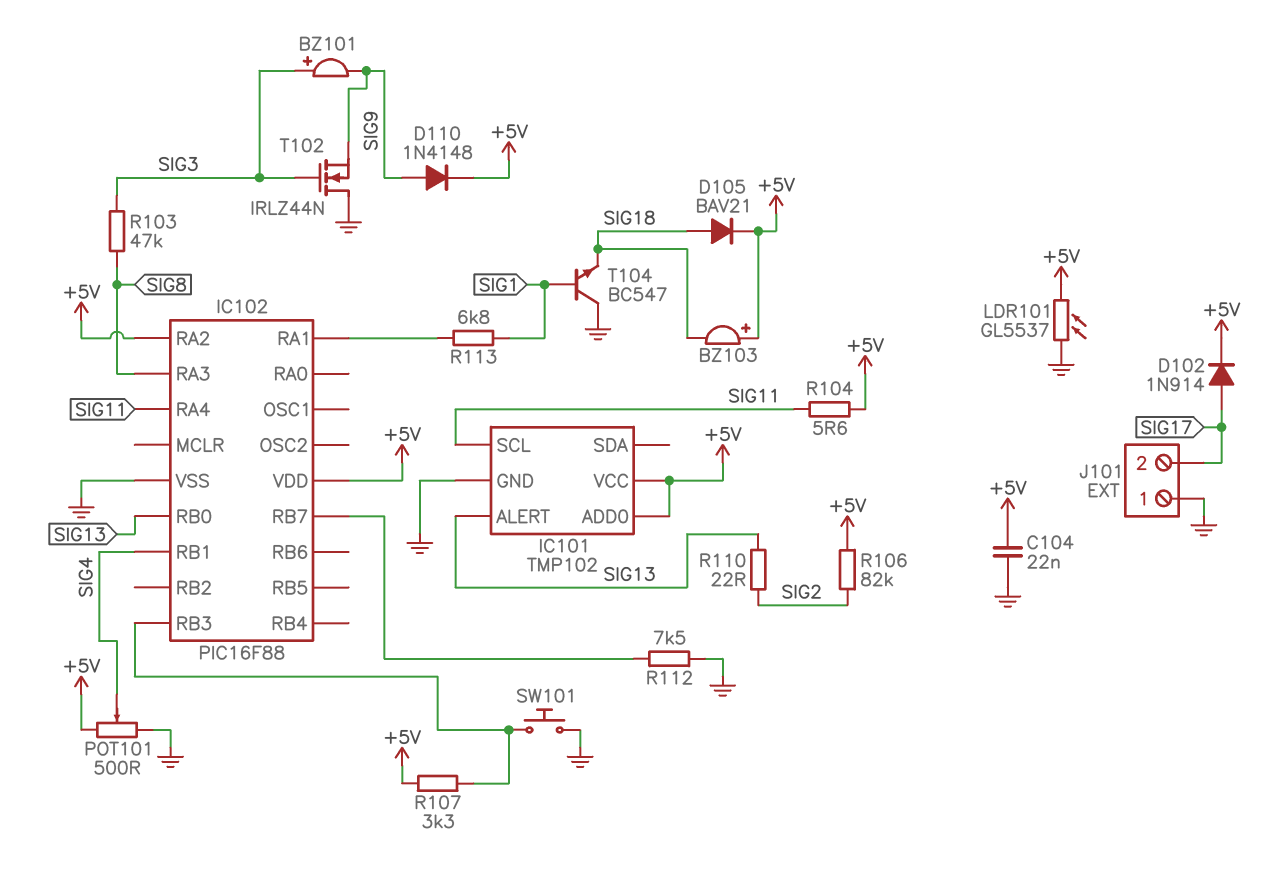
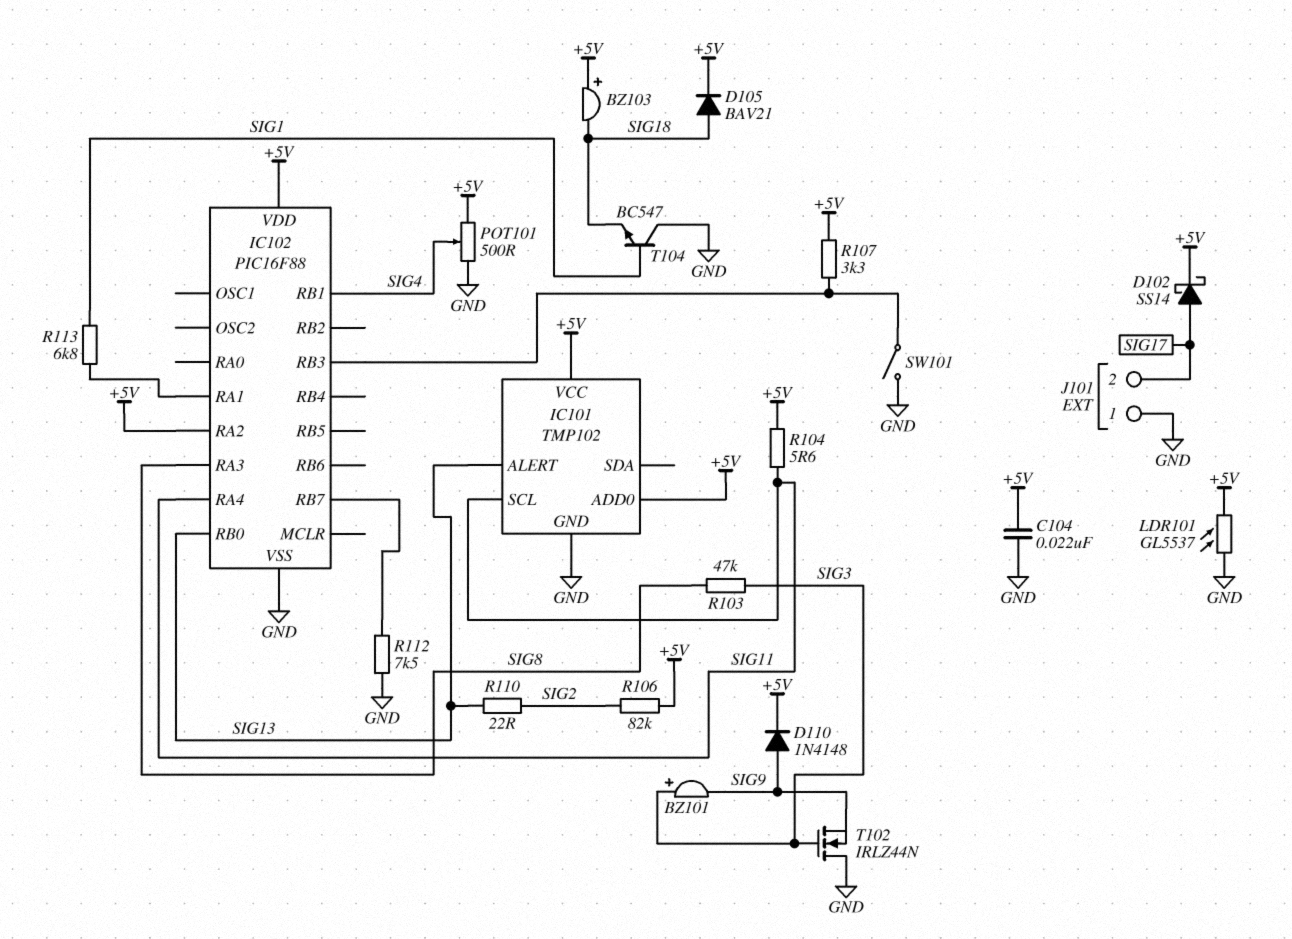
D102: diode 1N914 (A SIG17, K +5V) -> schottky SS14 (A SIG17, K +5V)
SW101: button (GND, IC102/RB3) -> switch (GND, IC102/RB3)

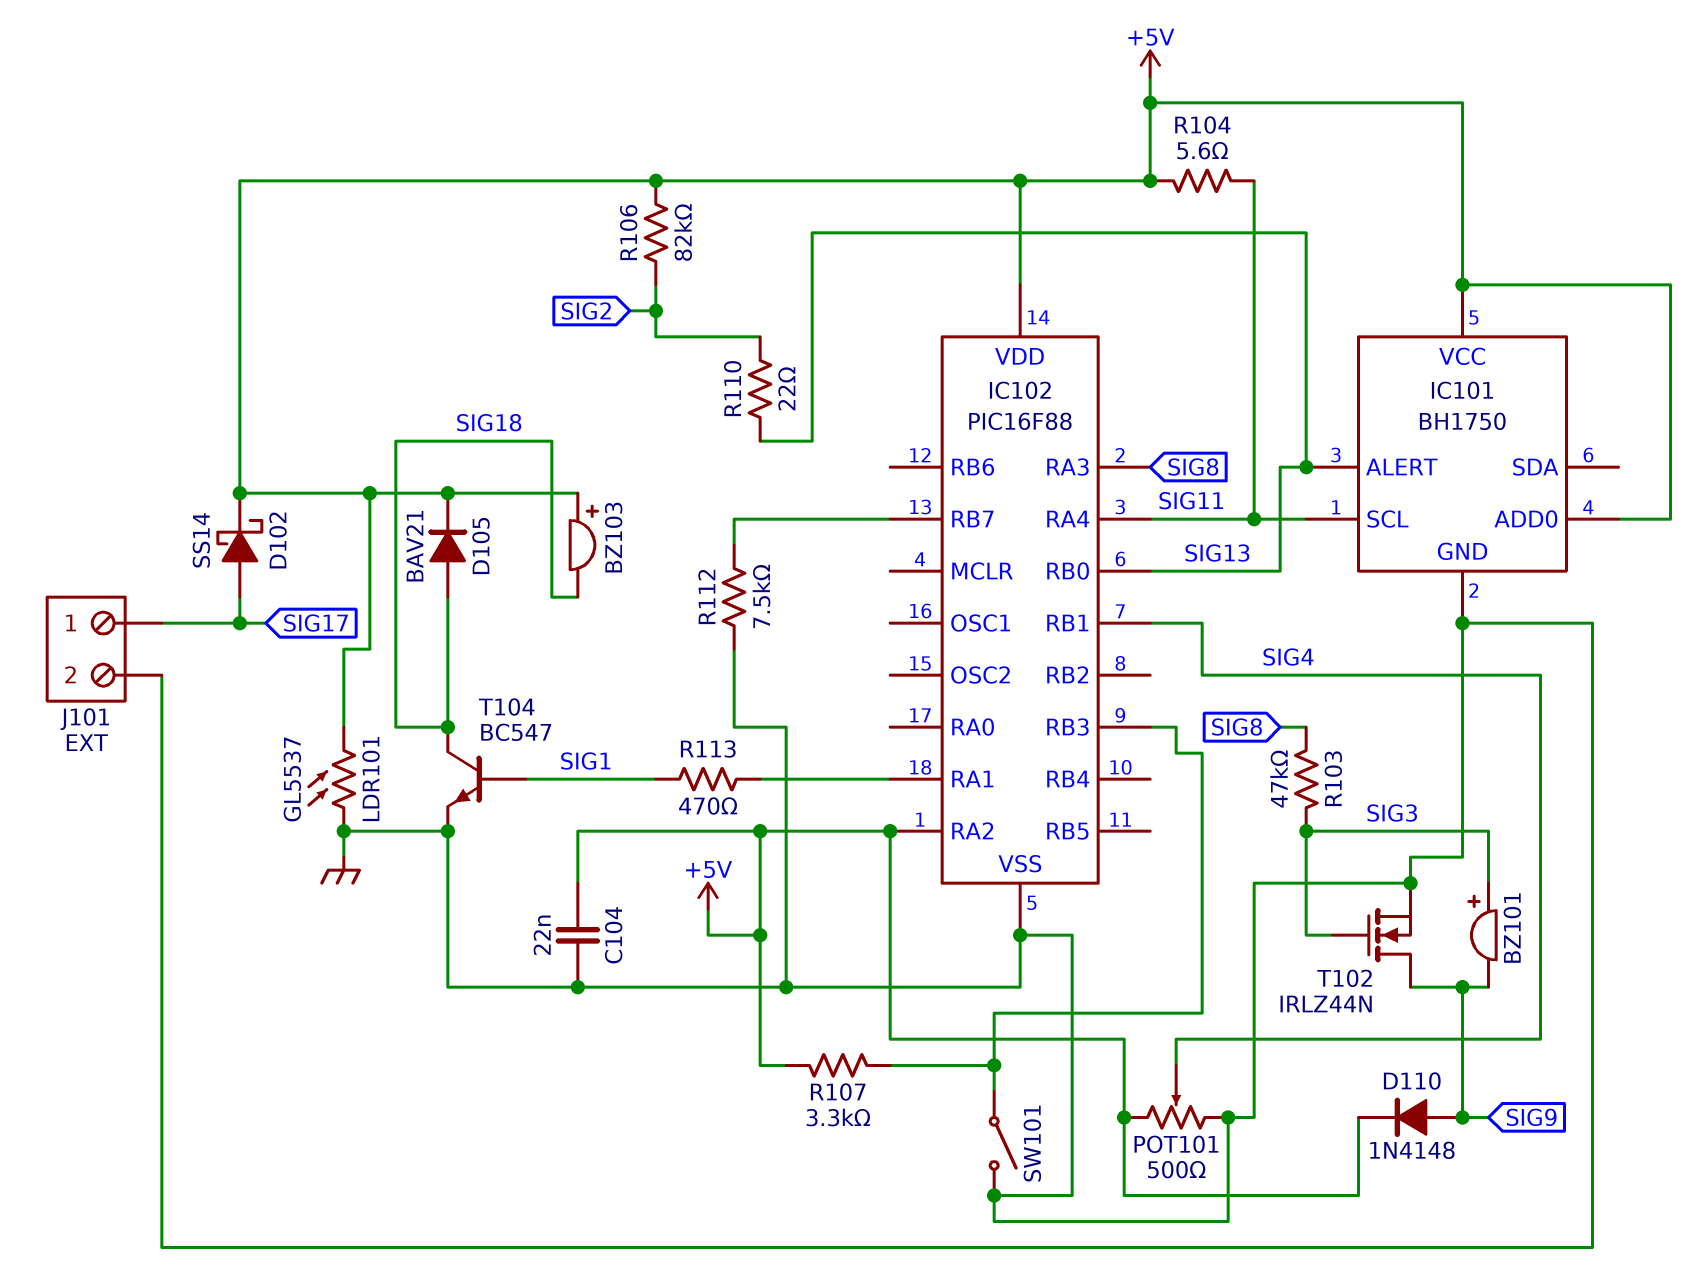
IC101: TMP102 -> BH1750
J101 pin 1: GND -> SIG17
J101 pin 2: SIG17 -> GND
R113: 6.8k (IC102/RA1, SIG1) -> 470 (IC102/RA1, SIG1)
T102: NMOS IRLZ44N (G SIG3, D GND, S SIG9) -> NMOS IRLZ44N (G SIG3, D SIG9, S GND)
T104: NPN BC547 (B SIG1, C GND, E SIG18) -> NPN BC547 (B SIG1, C SIG18, E GND)

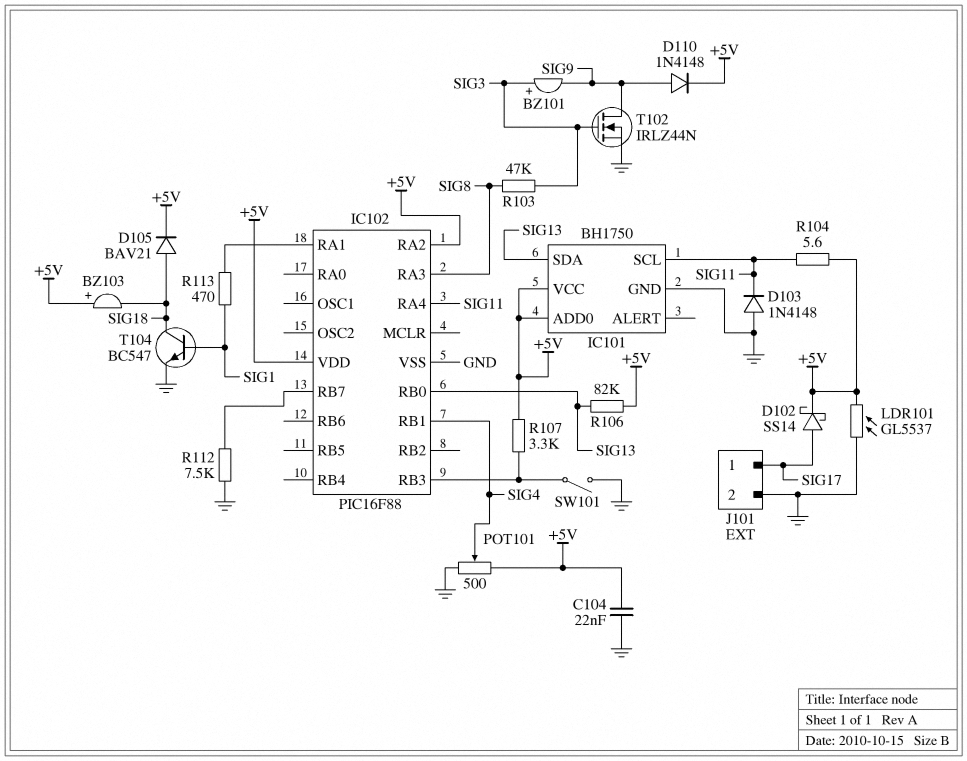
D103: none -> diode 1N4148 (A GND, K SIG11)
IC101 pin ALERT: SIG13 -> none
IC101 pin SDA: none -> SIG13
R106: 82k (+5V, SIG2) -> 82k (+5V, SIG13)
R110: 22 (SIG2, SIG13) -> none

